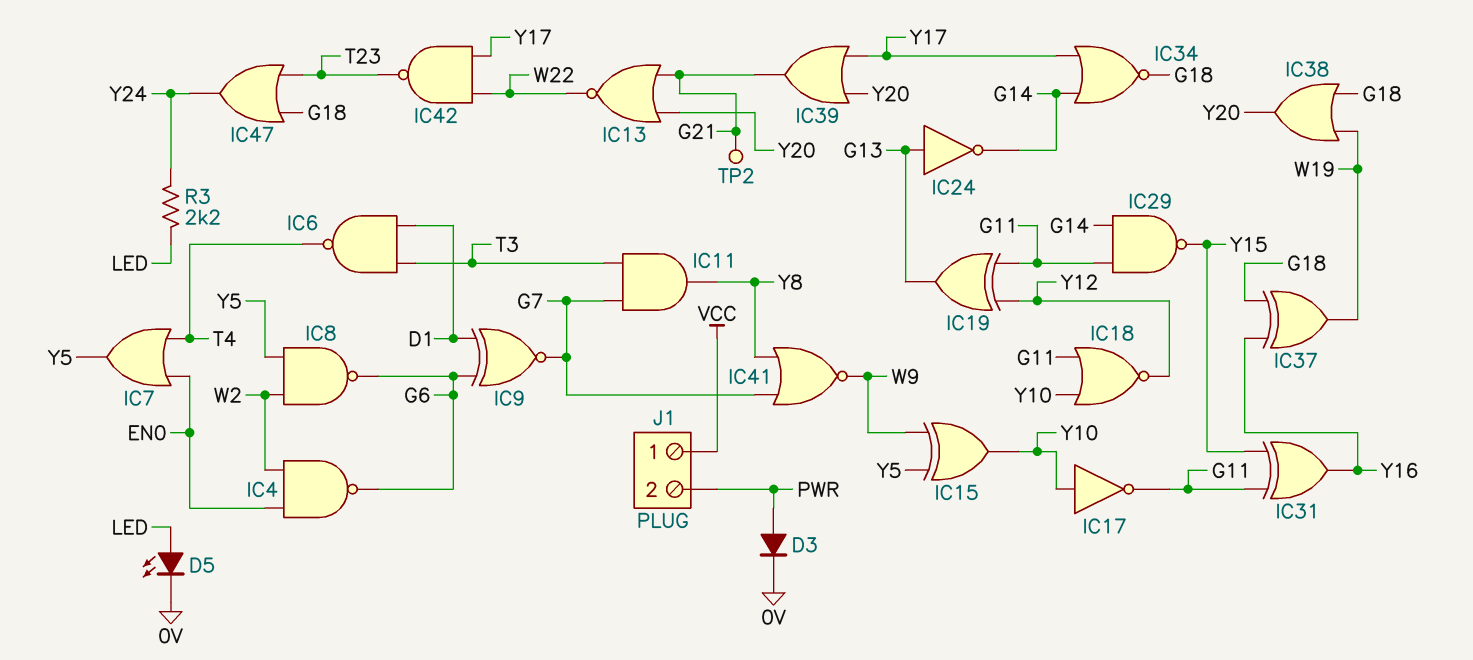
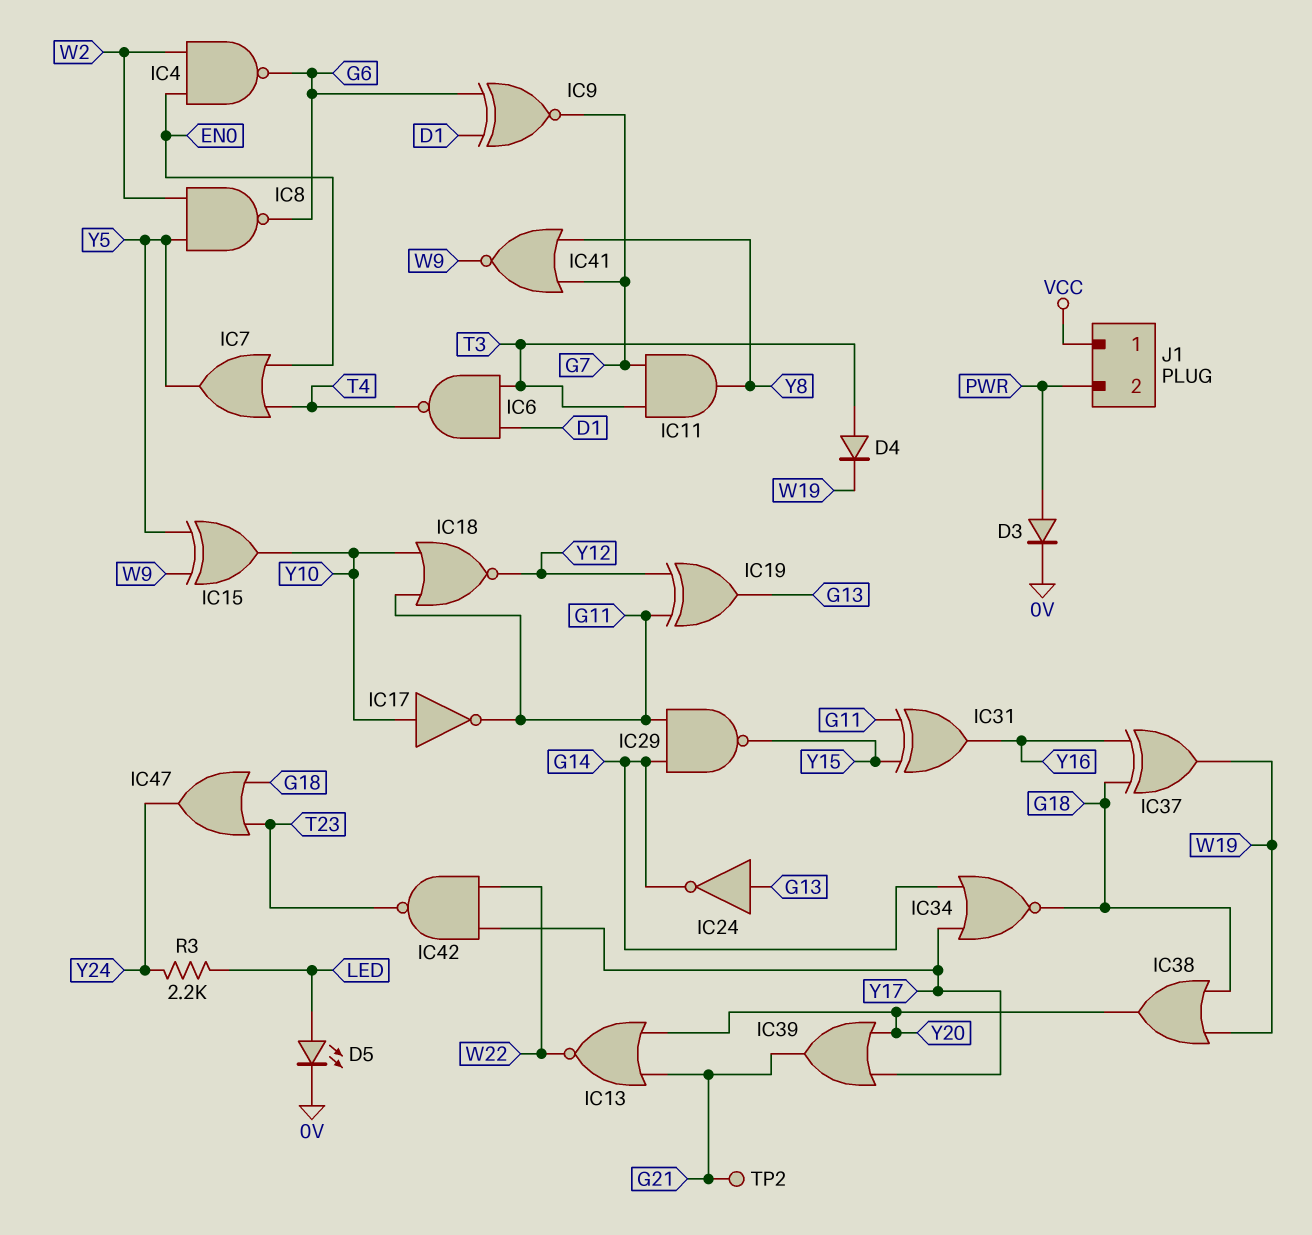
D4: none -> diode (A T3, K W19)

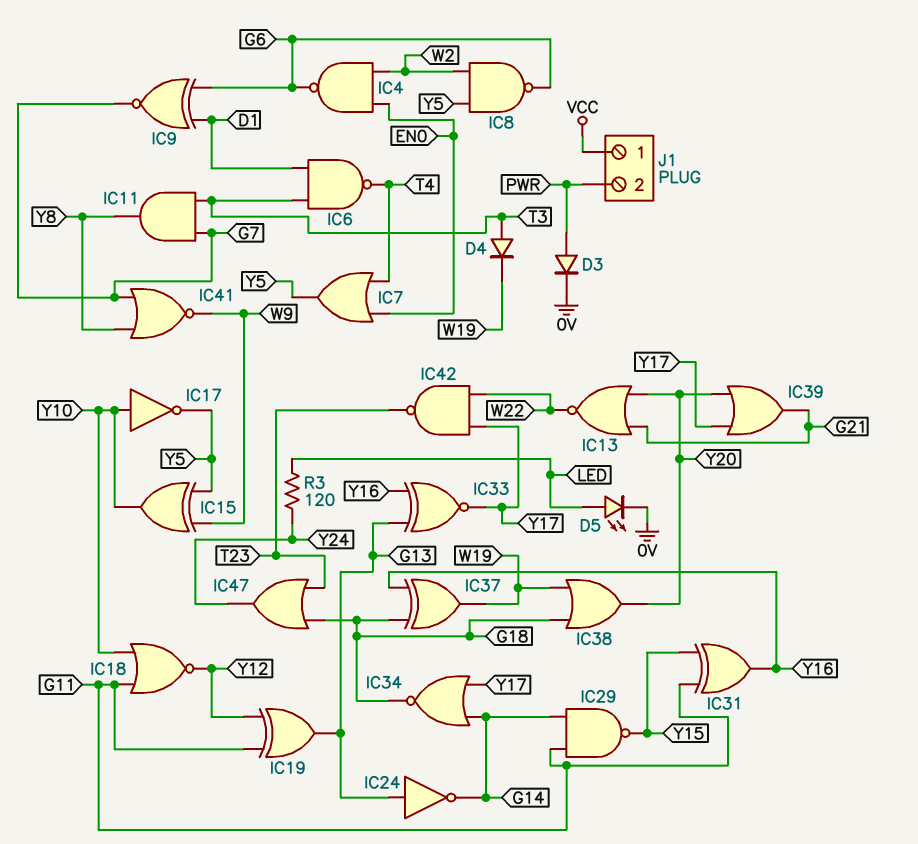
IC17: NOT (in Y10, out G11) -> NOT (in Y10, out Y5)
IC33: none -> XNOR (in G13, in Y16, out Y17)
R3: 2.2k (LED, Y24) -> 120 (LED, Y24)
TP2: test point (G21) -> none

